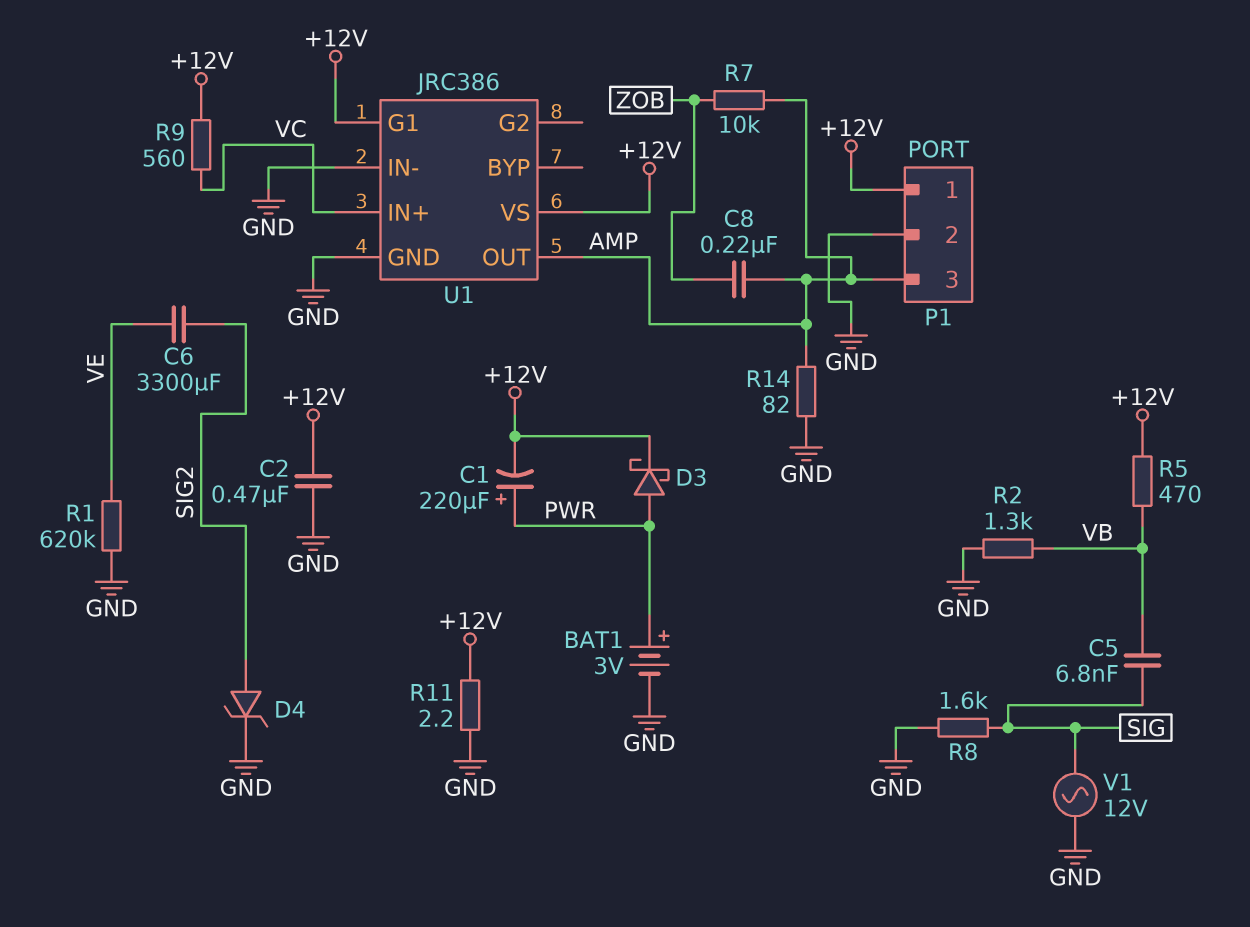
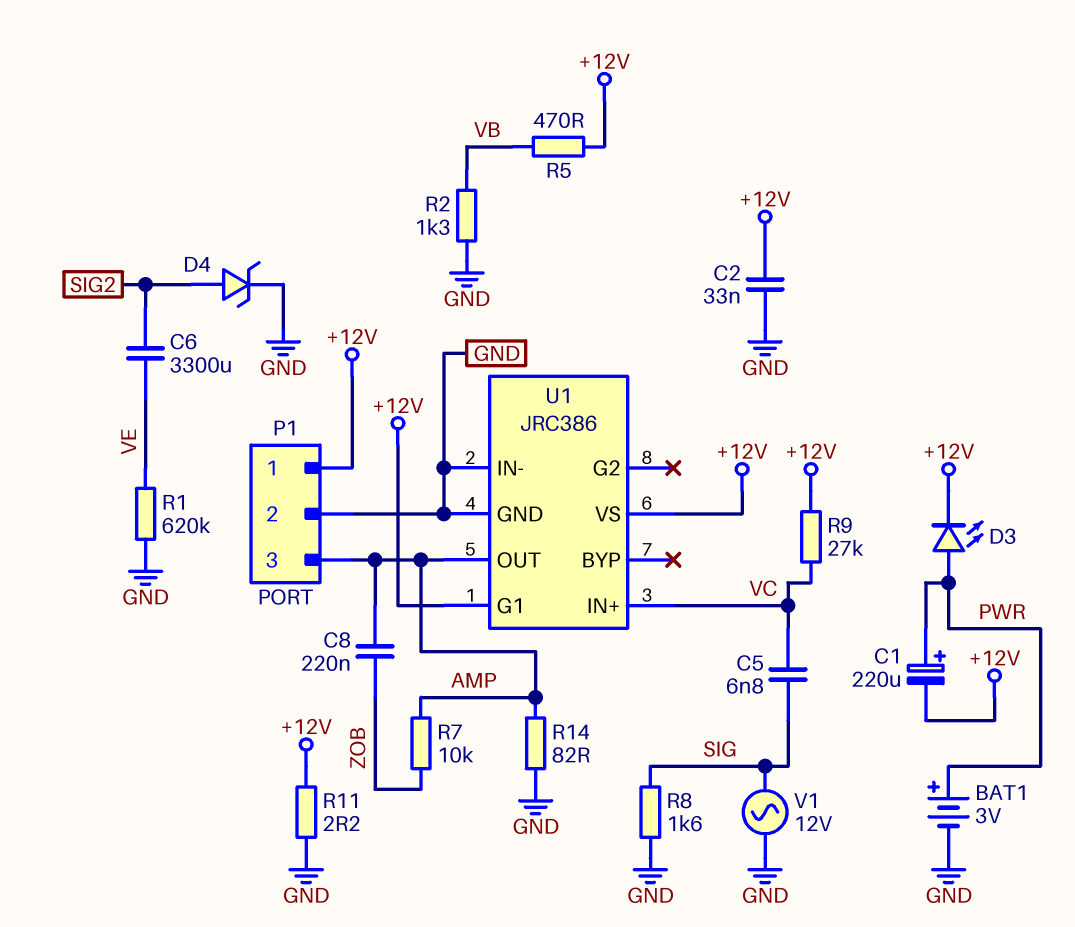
C2: 470nF (+12V, GND) -> 33nF (+12V, GND)
C5: 6.8nF (SIG, VB) -> 6.8nF (SIG, VC)
D3: schottky (A PWR, K +12V) -> LED (A PWR, K +12V)
R9: 560 (+12V, VC) -> 27k (+12V, VC)

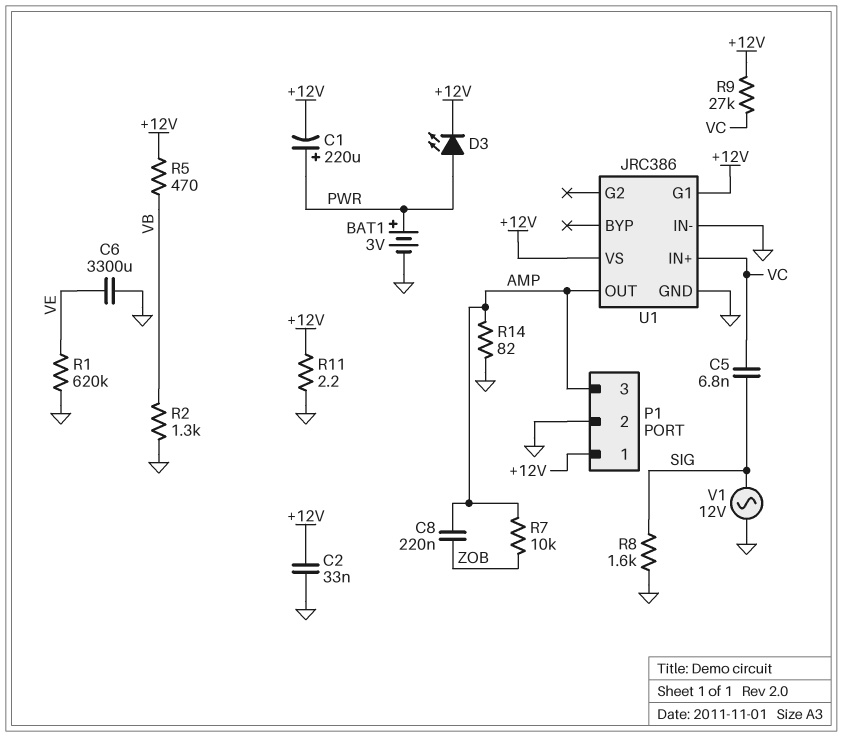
C6: 3300uF (SIG2, VE) -> 3300uF (GND, VE)
D4: zener (A SIG2, K GND) -> none

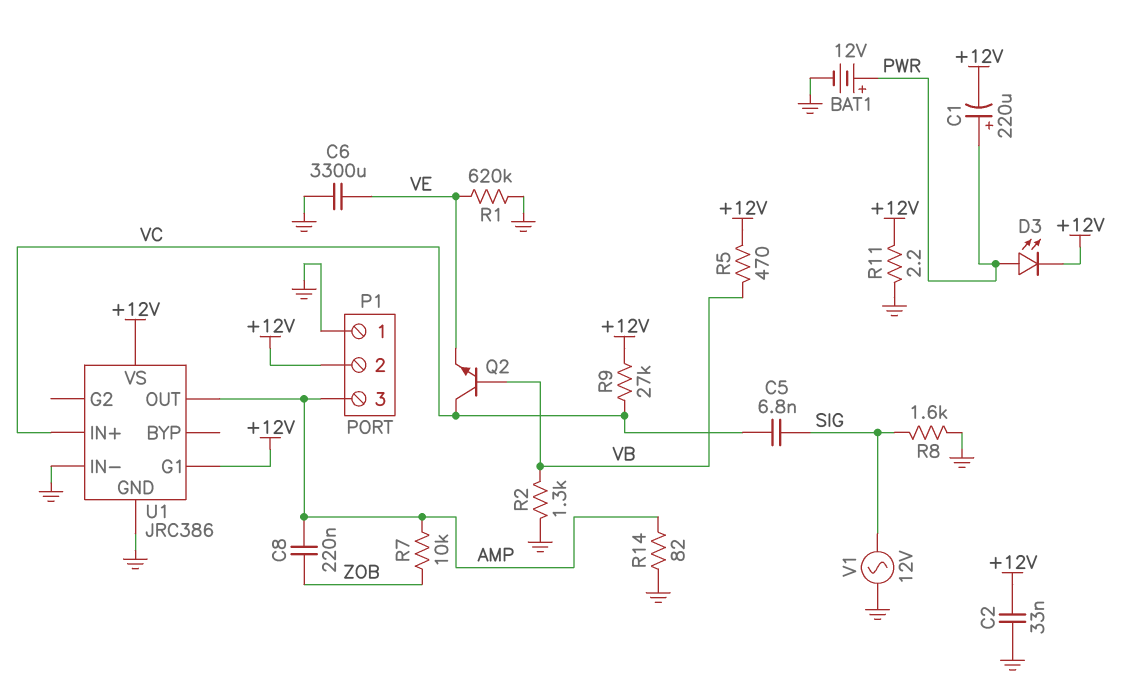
BAT1: 3V (plus PWR, minus GND) -> 12V (plus PWR, minus GND)
P1 pin 1: +12V -> GND
P1 pin 2: GND -> +12V
Q2: none -> NPN (B VB, C VC, E VE)

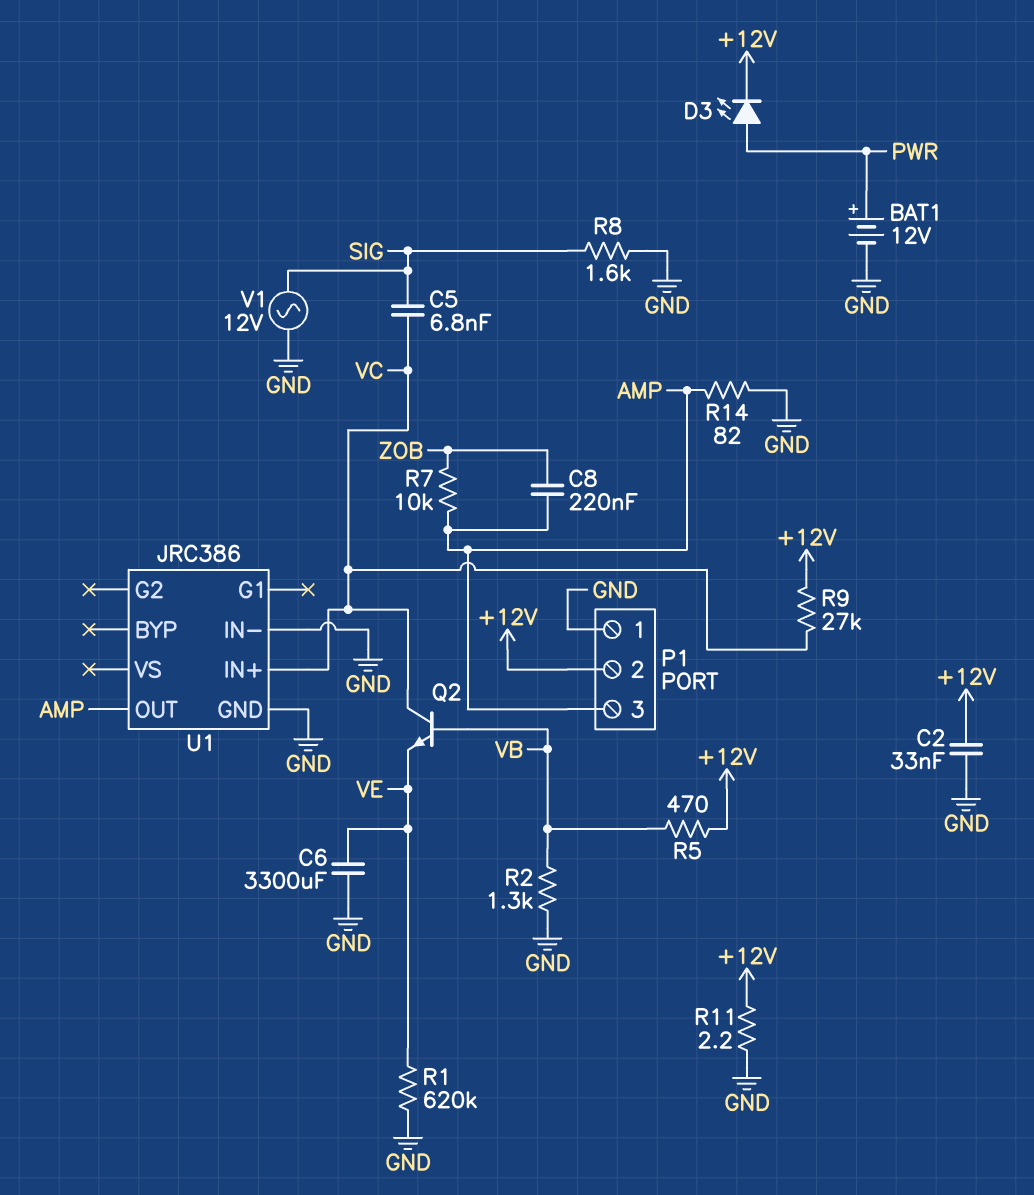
C1: 220uF (plus PWR, minus +12V) -> none
U1 pin G1: +12V -> none
U1 pin VS: +12V -> none

